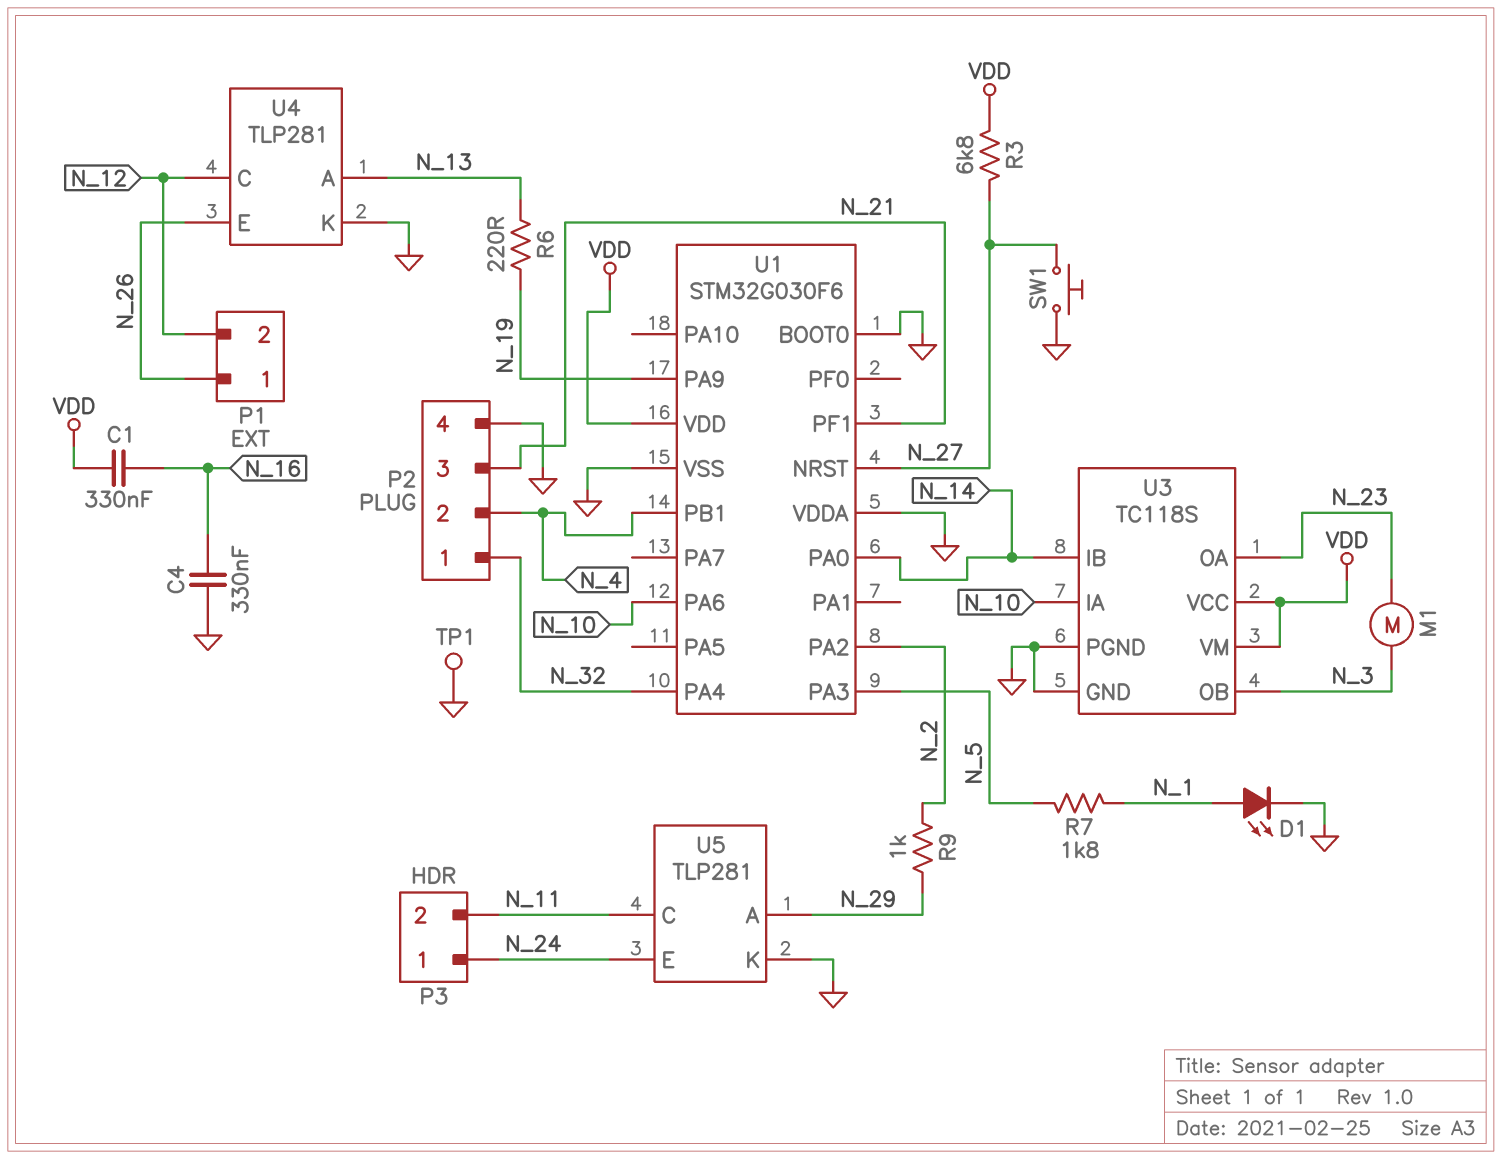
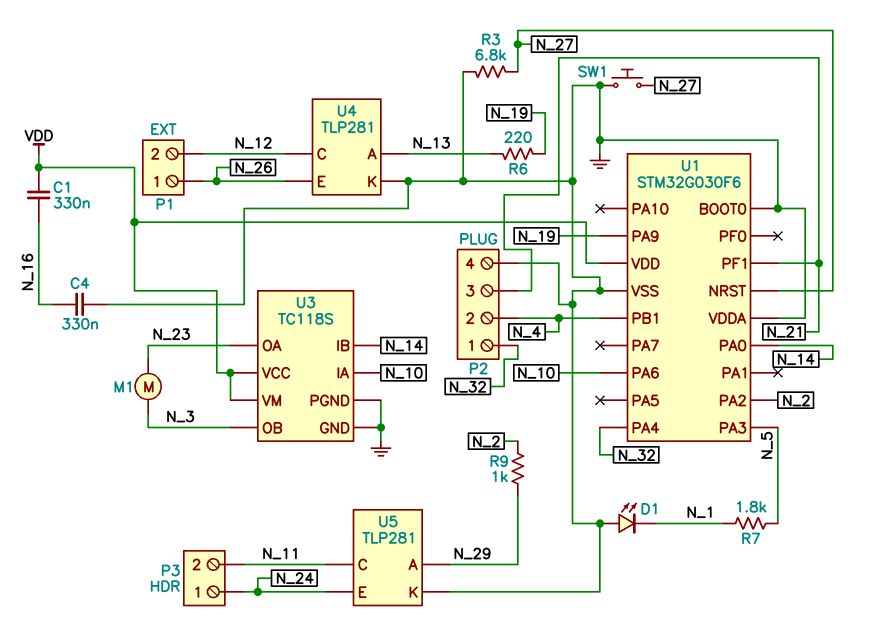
D1: LED (A N_1, K GND) -> LED (A GND, K N_1)
R3: 6.8k (N_27, VDD) -> 6.8k (GND, N_27)
TP1: test point (GND) -> none

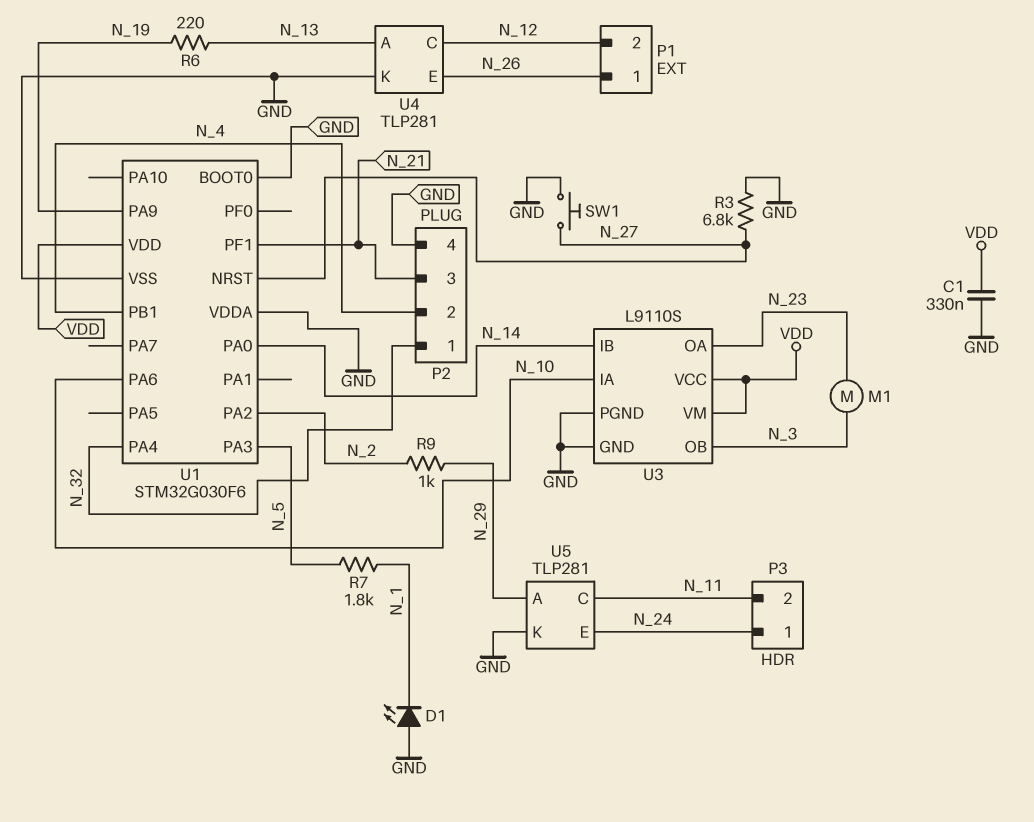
C1: 330nF (N_16, VDD) -> 330nF (GND, VDD)
C4: 330nF (GND, N_16) -> none
U3: TC118S -> L9110S

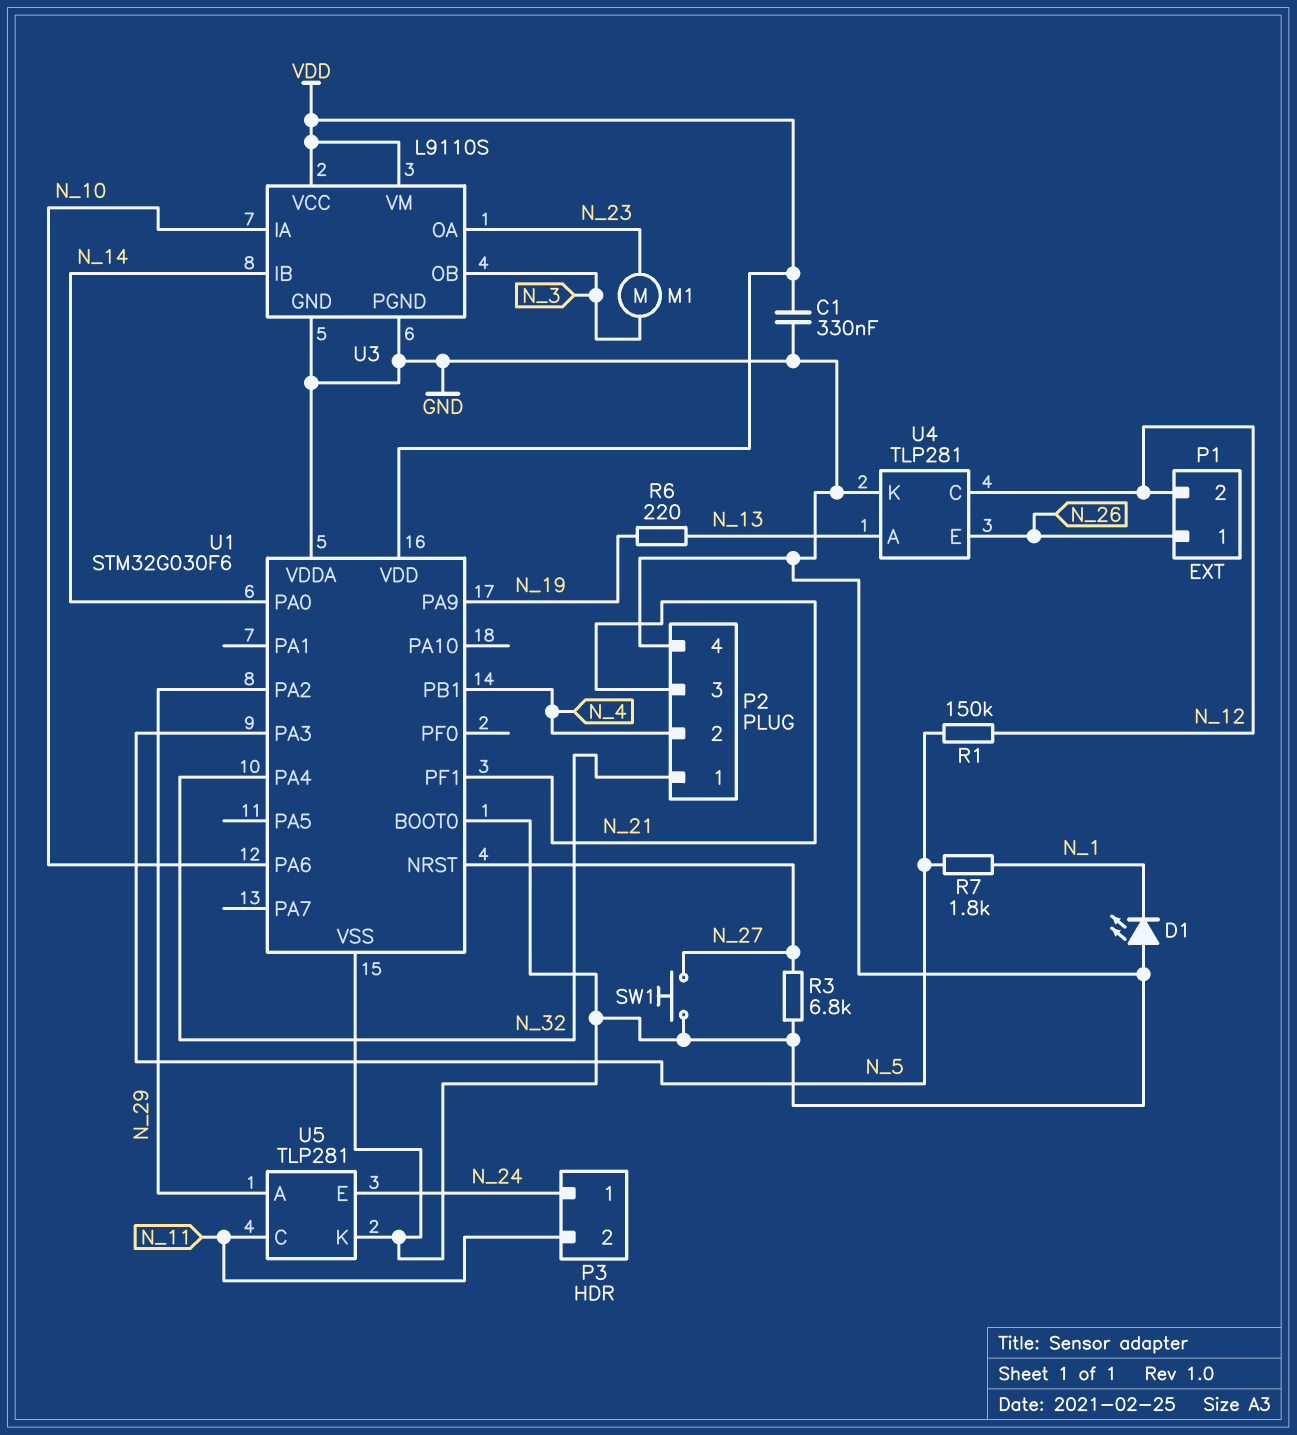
R1: none -> 150k (N_5, N_12)
R9: 1k (N_2, N_29) -> none
U1 pin PA2: N_2 -> N_29

